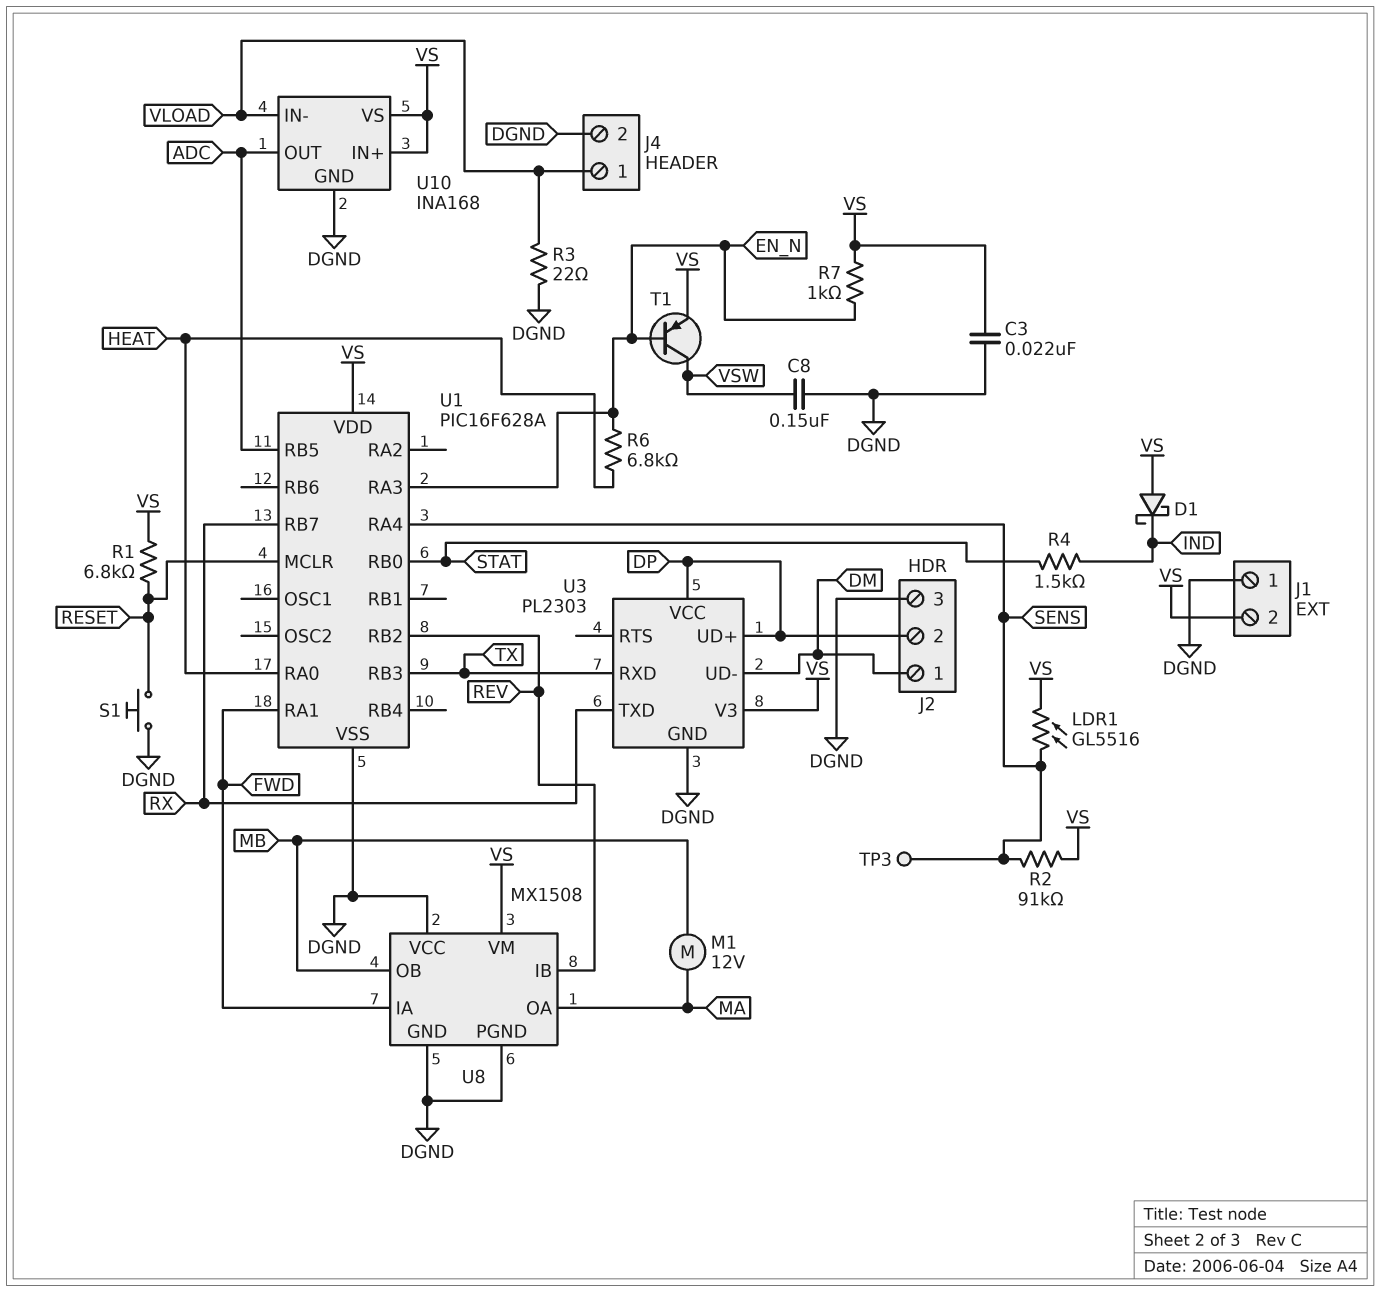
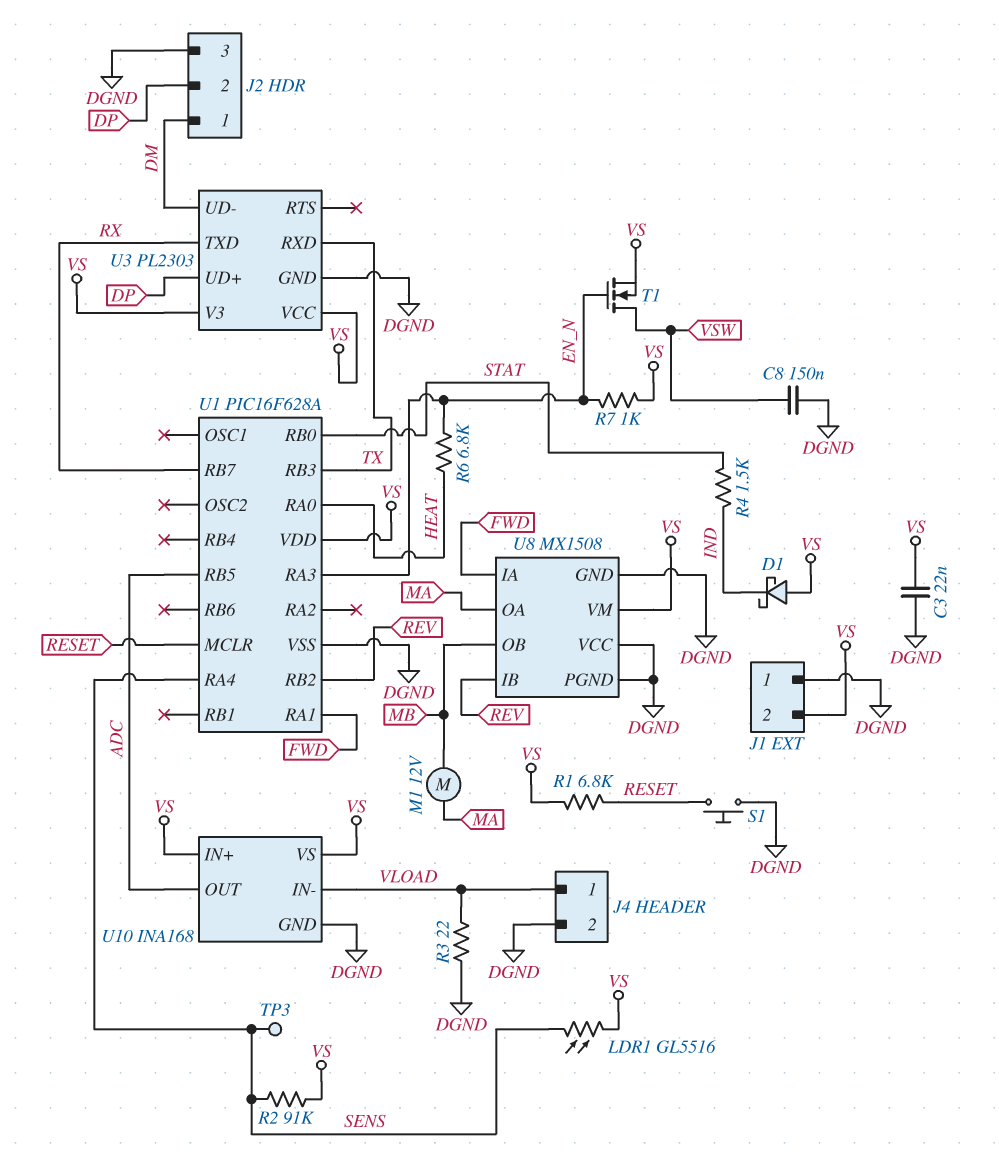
T1: PNP (B EN_N, C VSW, E VS) -> NMOS (G EN_N, D VSW, S VS)
U3 pin VCC: DP -> VS

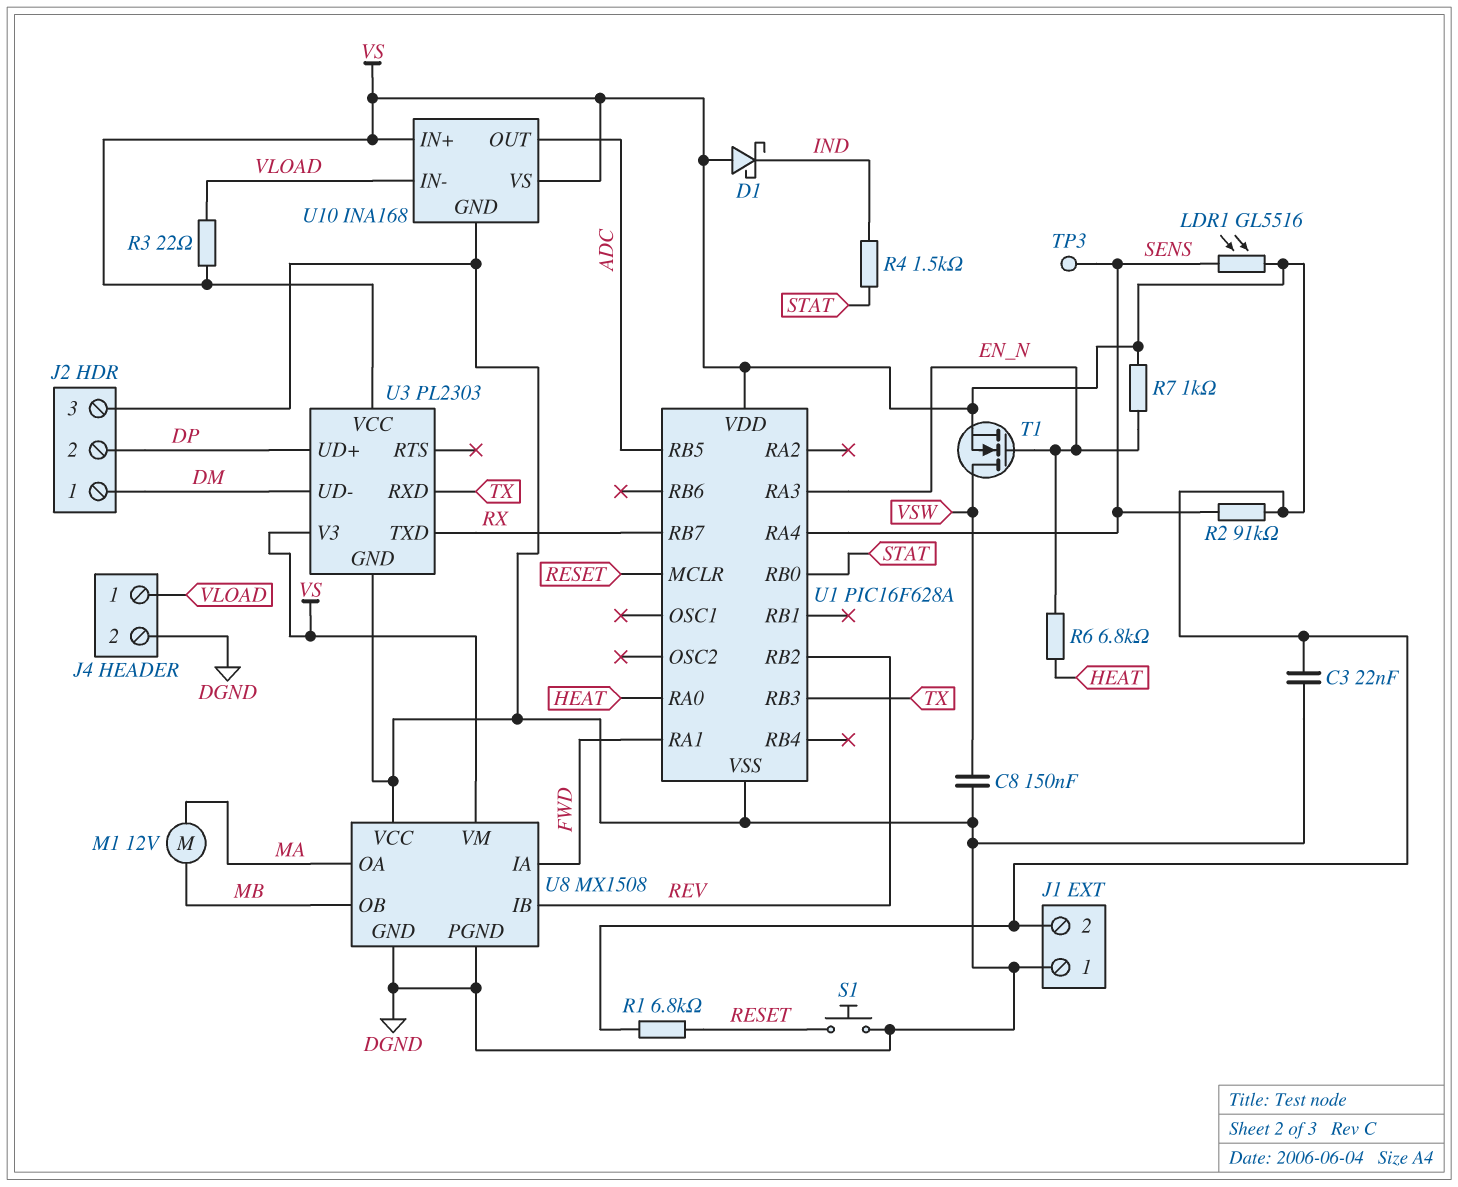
R3: 22 (DGND, VLOAD) -> 22 (VLOAD, VS)

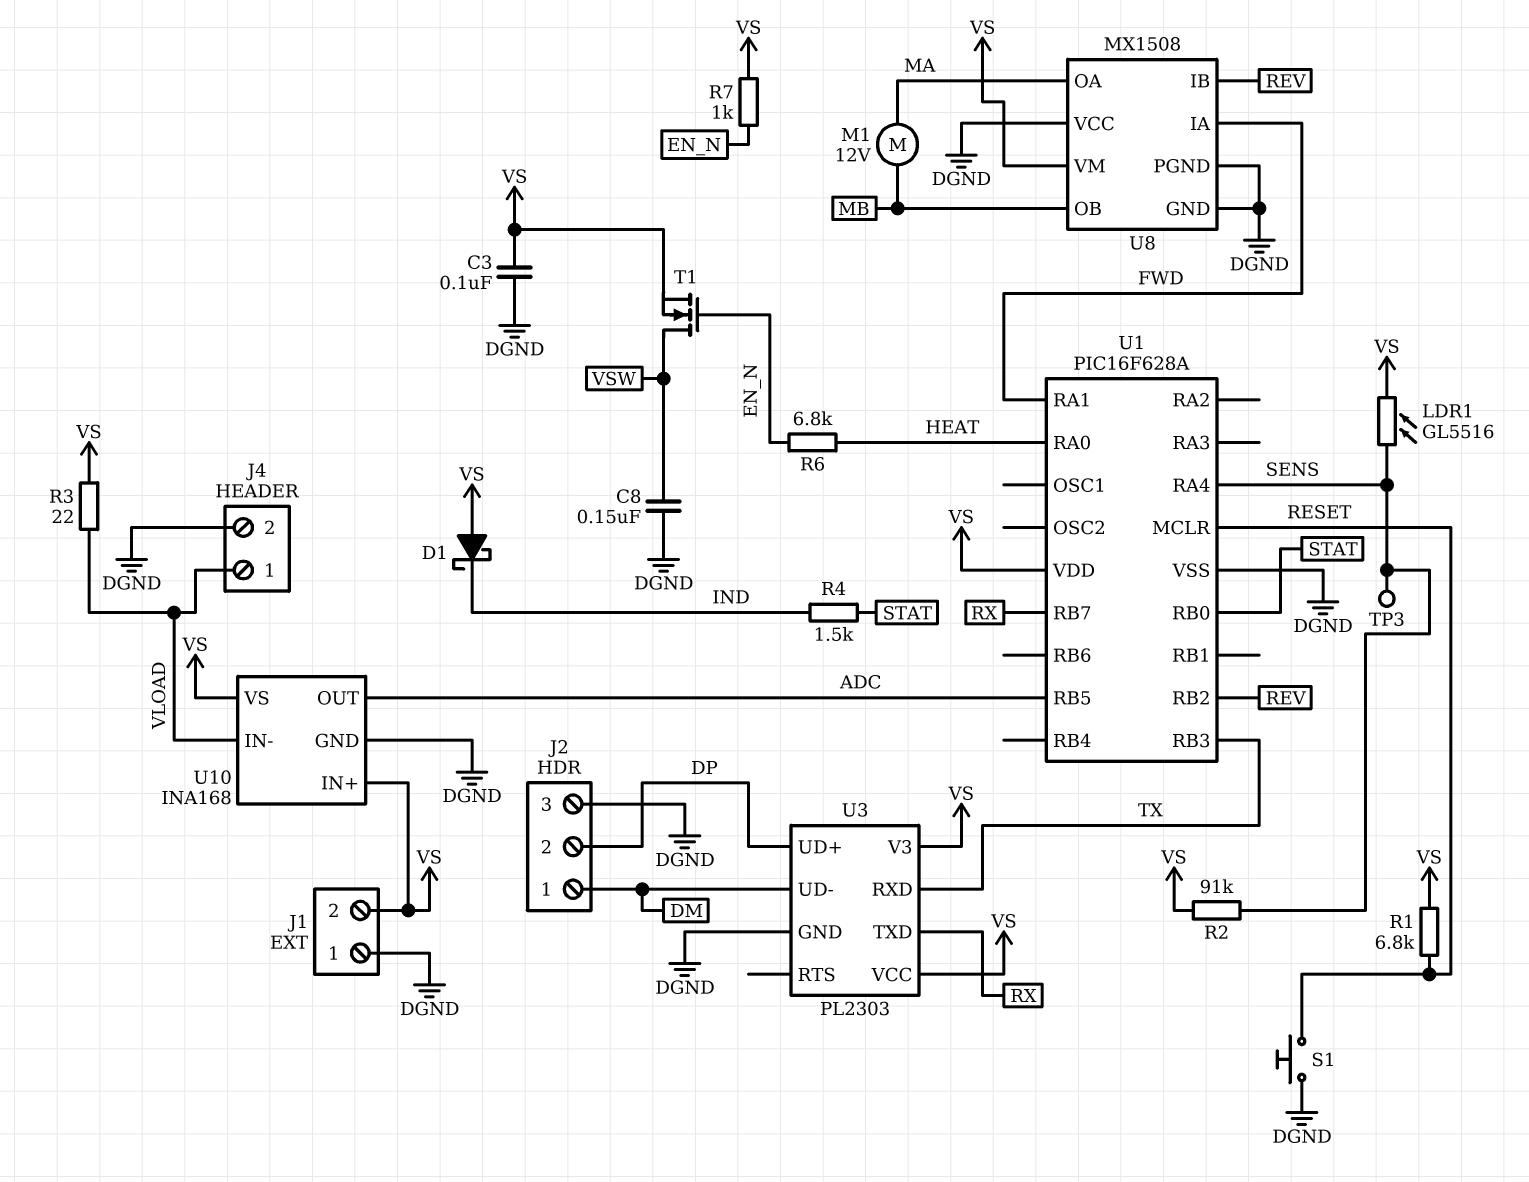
C3: 22nF (DGND, VS) -> 100nF (DGND, VS)
U1 pin RA3: EN_N -> none

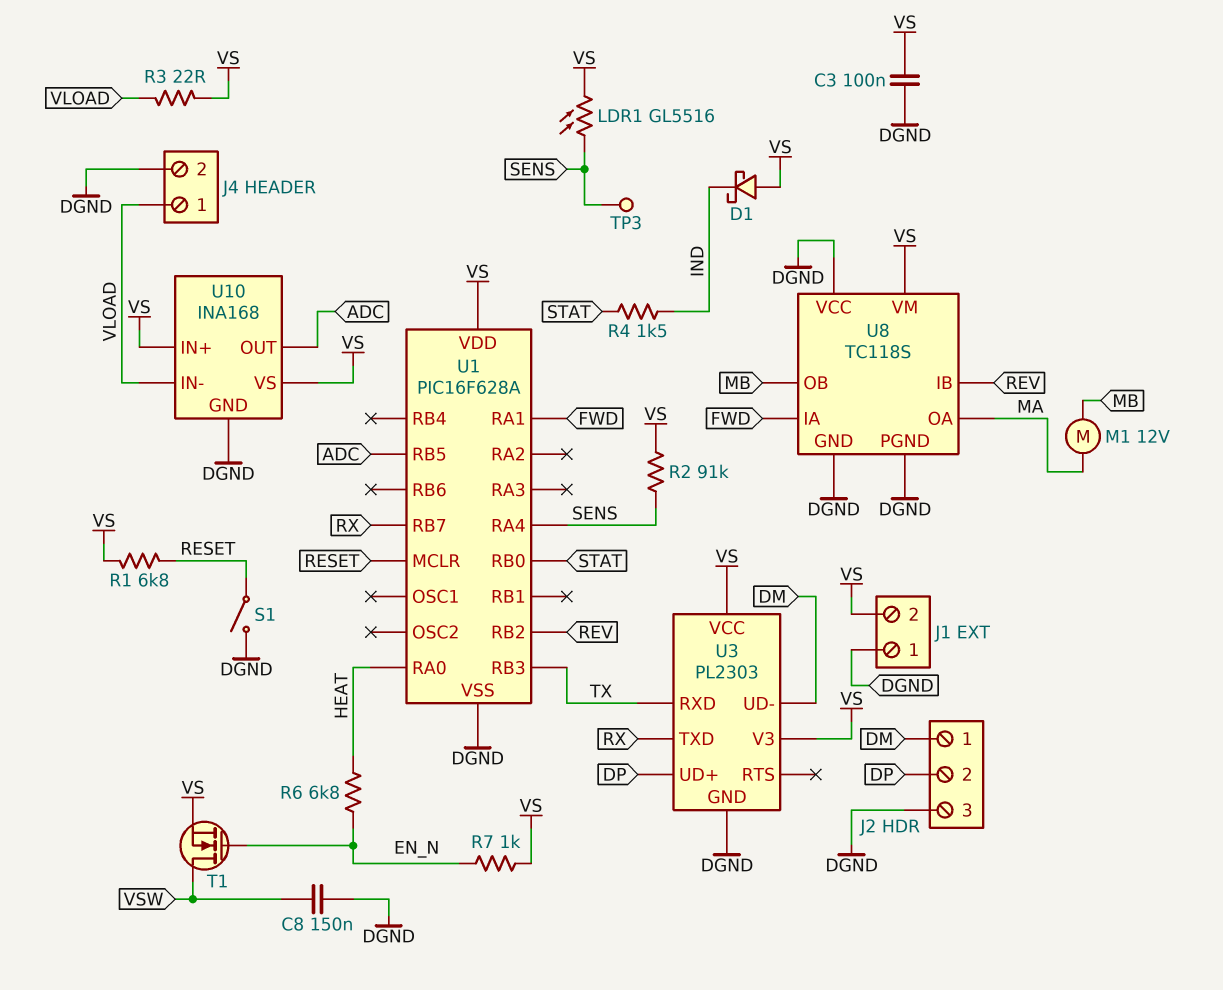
S1: button (DGND, RESET) -> switch (DGND, RESET)
U8: MX1508 -> TC118S

